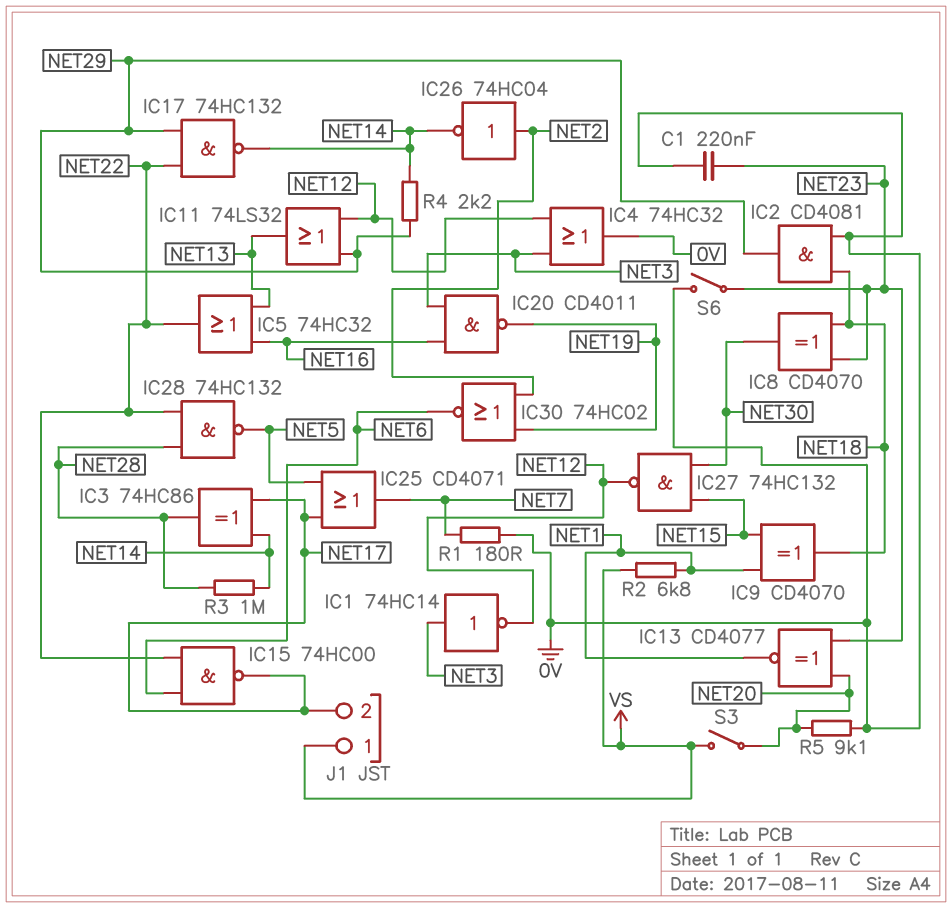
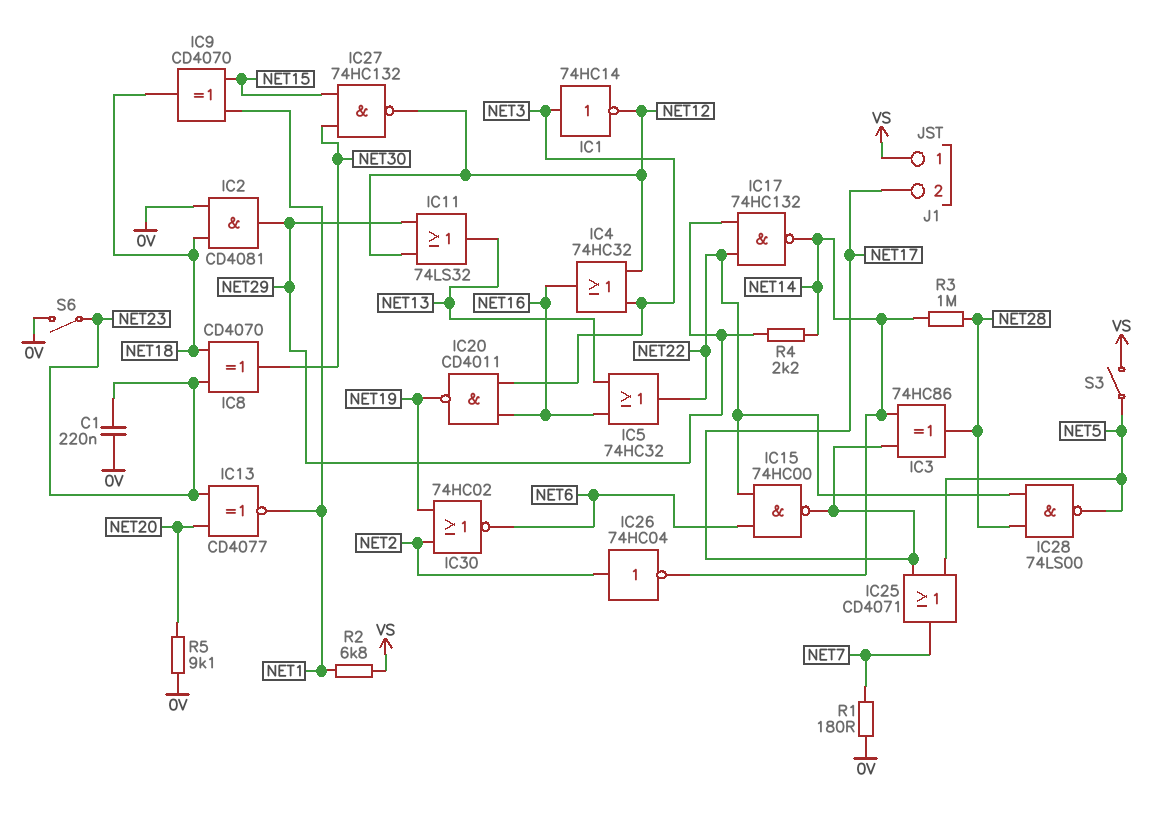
IC4: OR 74HC32 (in NET3, in NET12, out 0V) -> OR 74HC32 (in NET3, in NET12, out NET16)
IC28: NAND 74HC132 (in NET22, in NET28, out NET5) -> NAND 74LS00 (in NET22, in NET28, out NET5)
S3: switch (NET20, VS) -> switch (NET5, VS)

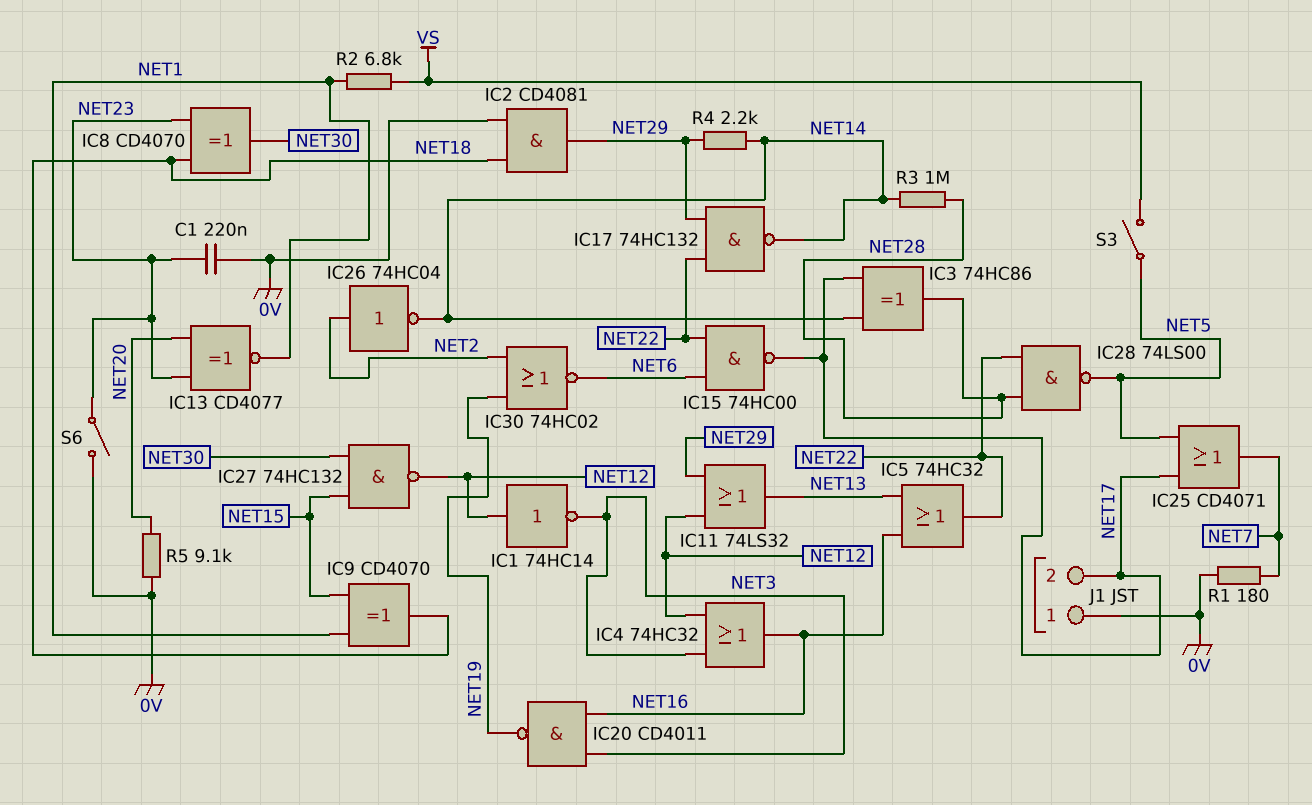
IC1: NOT 74HC14 (in NET3, out NET12) -> NOT 74HC14 (in NET12, out NET3)
J1 pin 1: VS -> 0V

